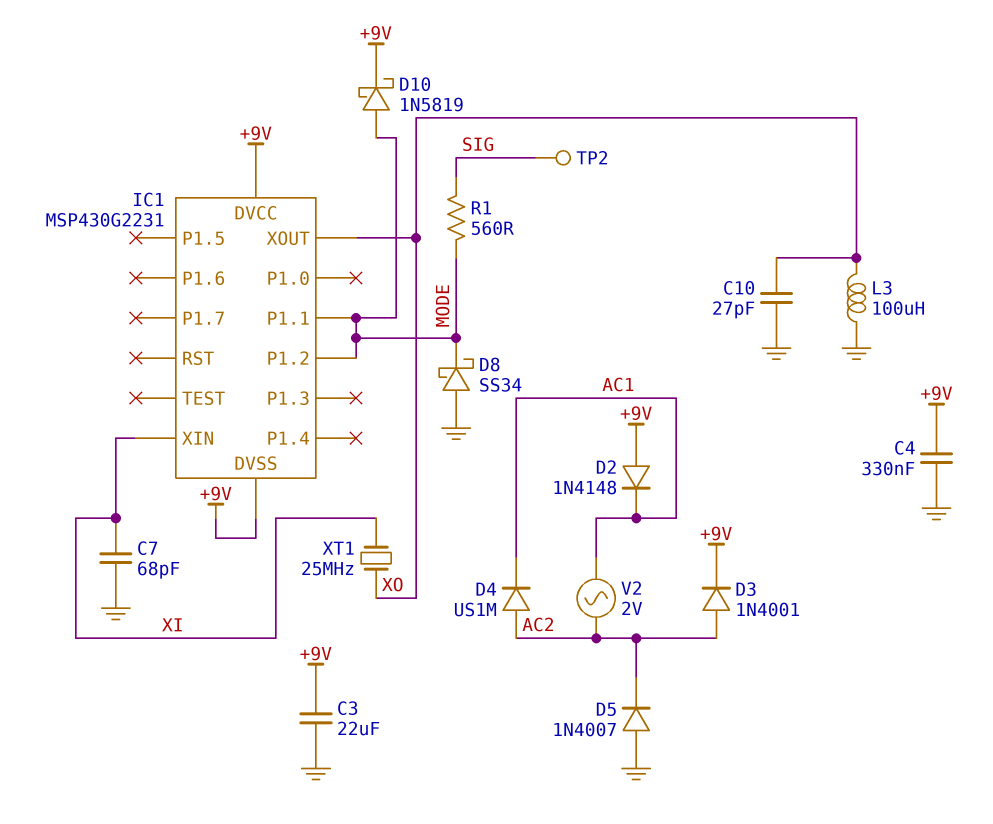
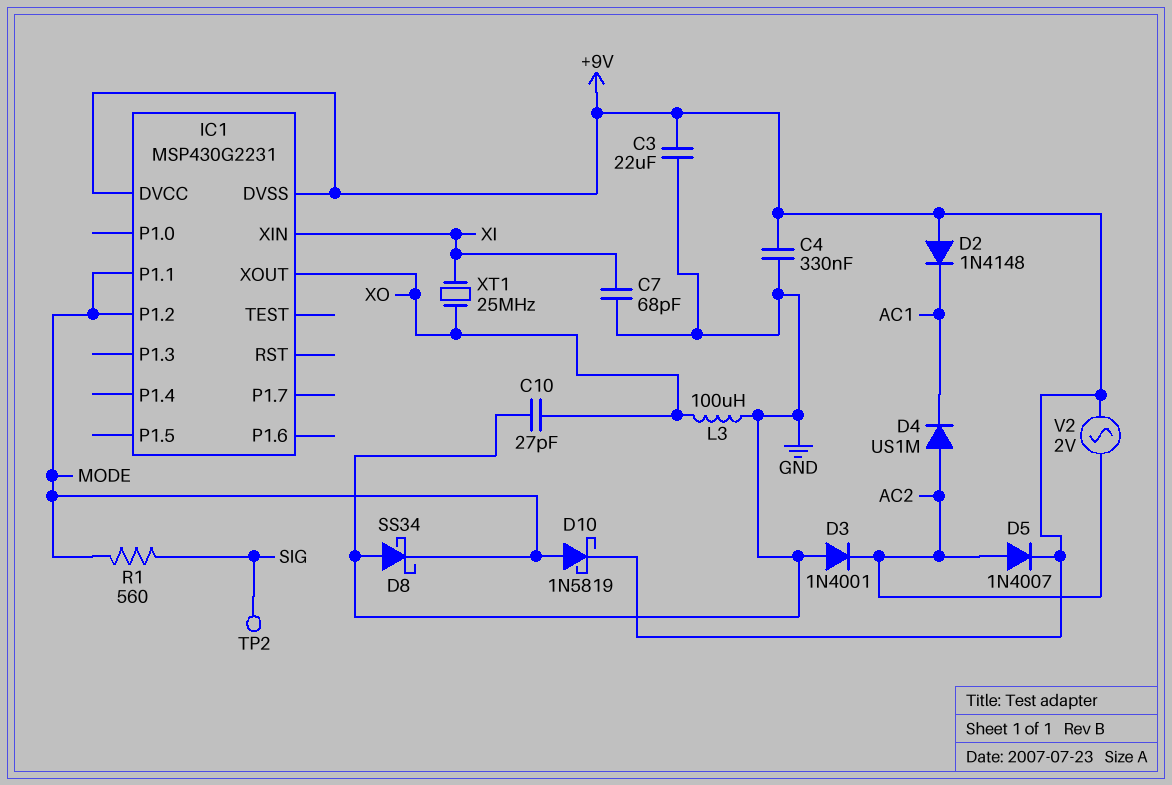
D3: diode 1N4001 (A AC2, K +9V) -> diode 1N4001 (A GND, K AC2)
D5: diode 1N4007 (A GND, K AC2) -> diode 1N4007 (A AC2, K +9V)
V2: AC 2V (AC1, AC2) -> AC 2V (+9V, AC2)

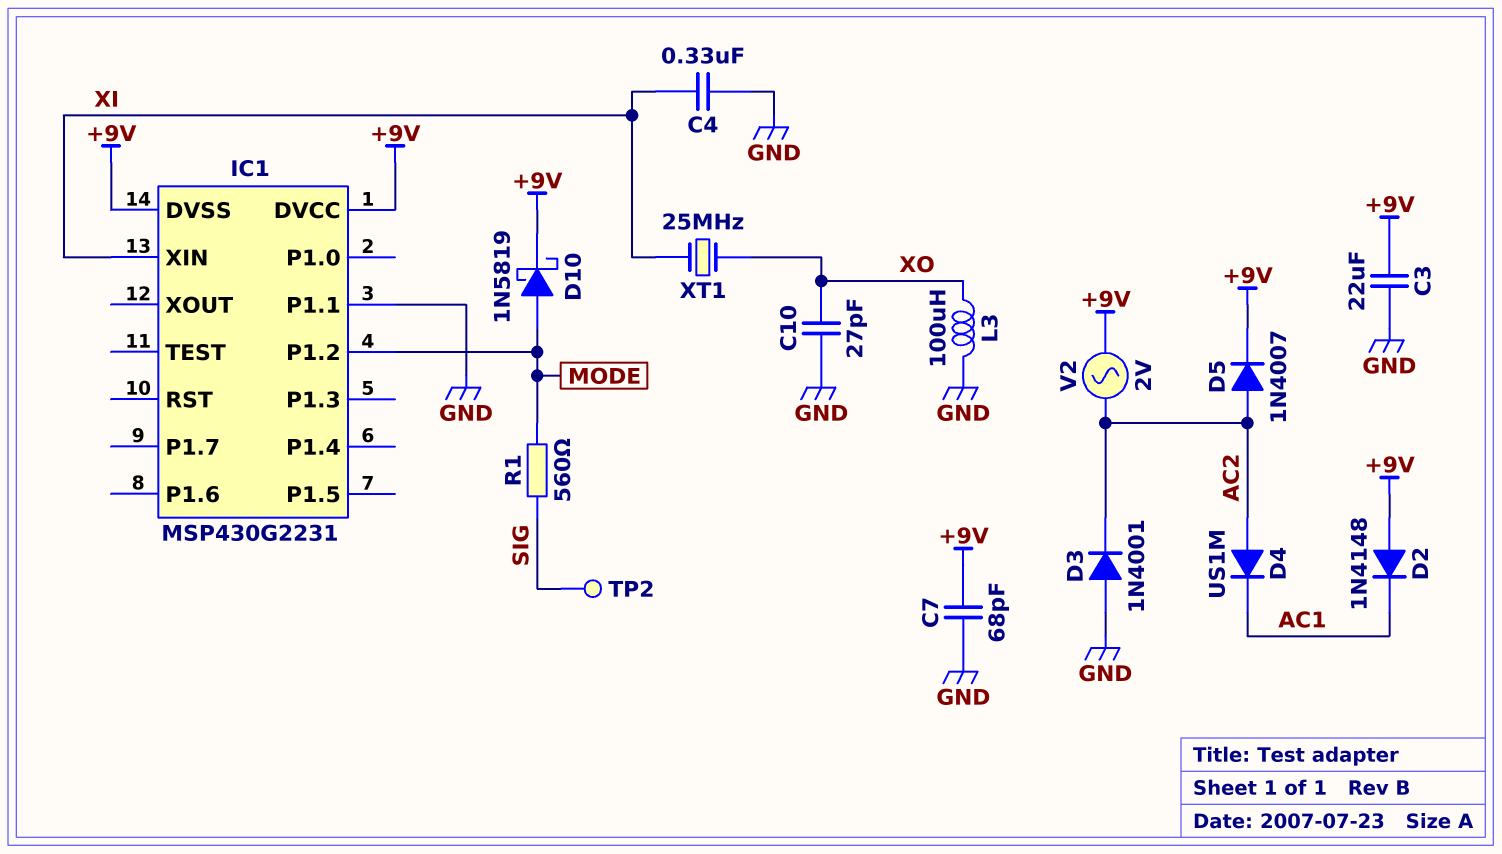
C4: 330nF (+9V, GND) -> 330nF (GND, XI)
C7: 68pF (GND, XI) -> 68pF (+9V, GND)
D8: schottky SS34 (A GND, K MODE) -> none
IC1 pin P1.1: MODE -> GND
IC1 pin XOUT: XO -> none

